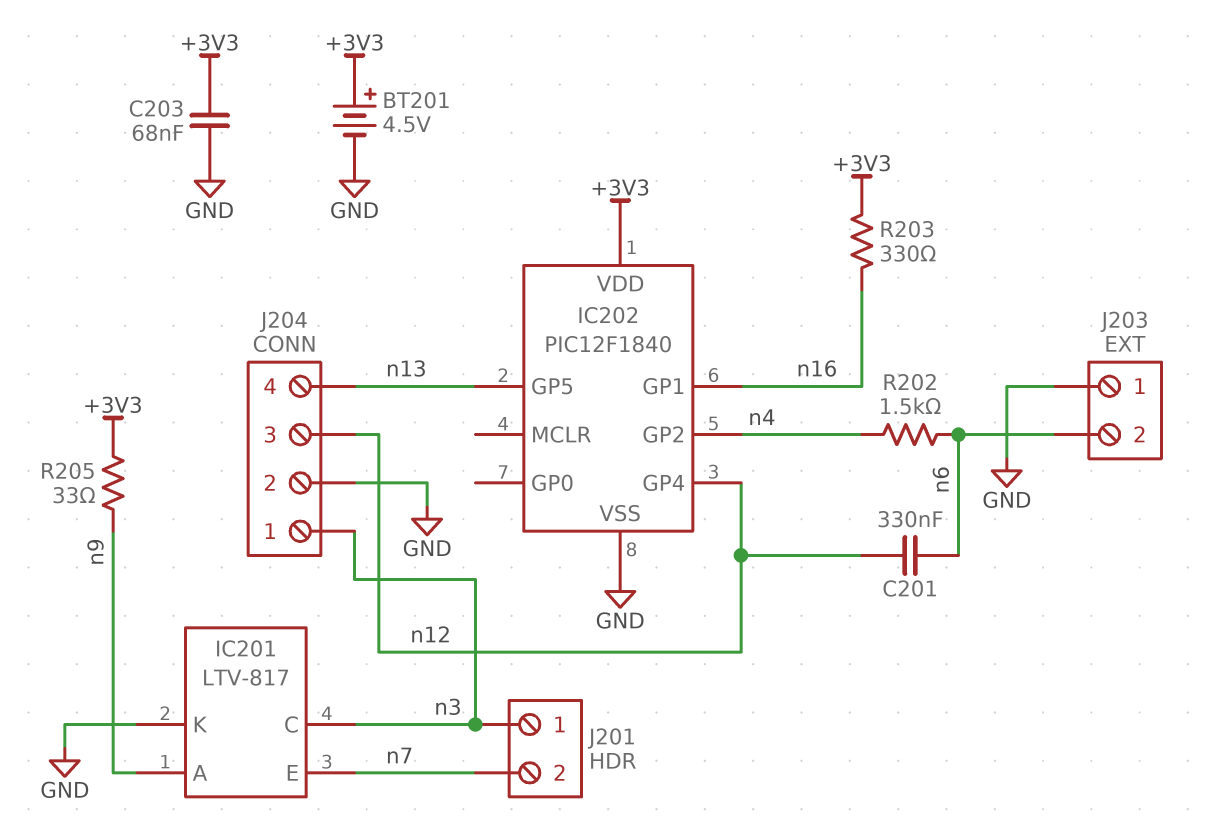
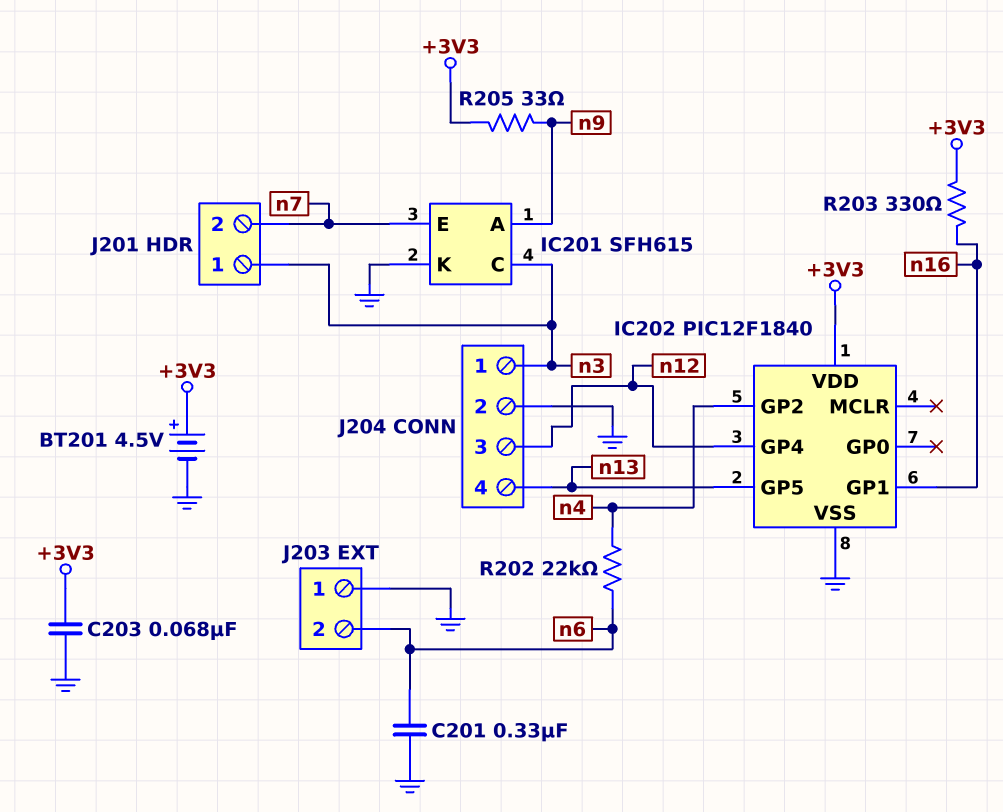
C201: 330nF (n6, n12) -> 330nF (GND, n6)
IC201: LTV-817 -> SFH615
R202: 1.5k (n4, n6) -> 22k (n4, n6)

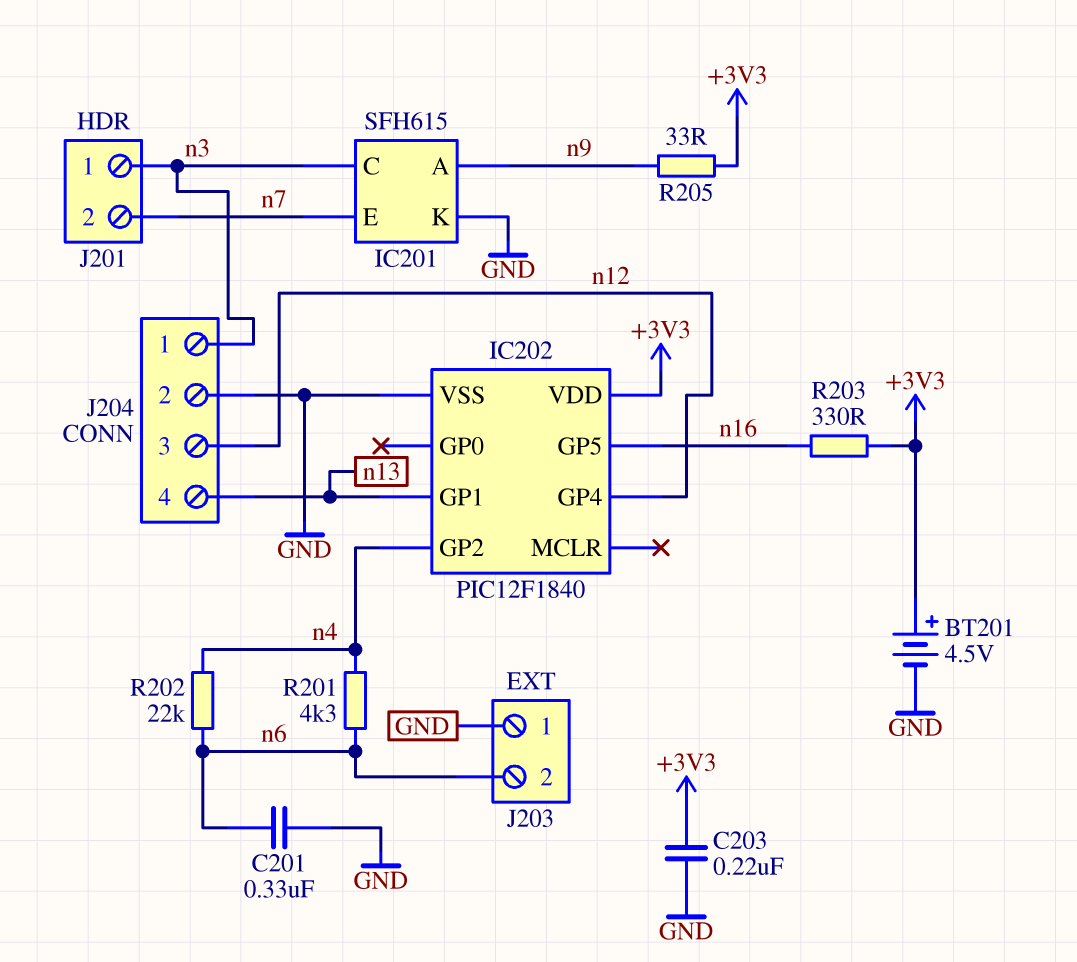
C203: 68nF (+3V3, GND) -> 220nF (+3V3, GND)
IC202 pin GP1: n16 -> n13
IC202 pin GP5: n13 -> n16
R201: none -> 4.3k (n4, n6)

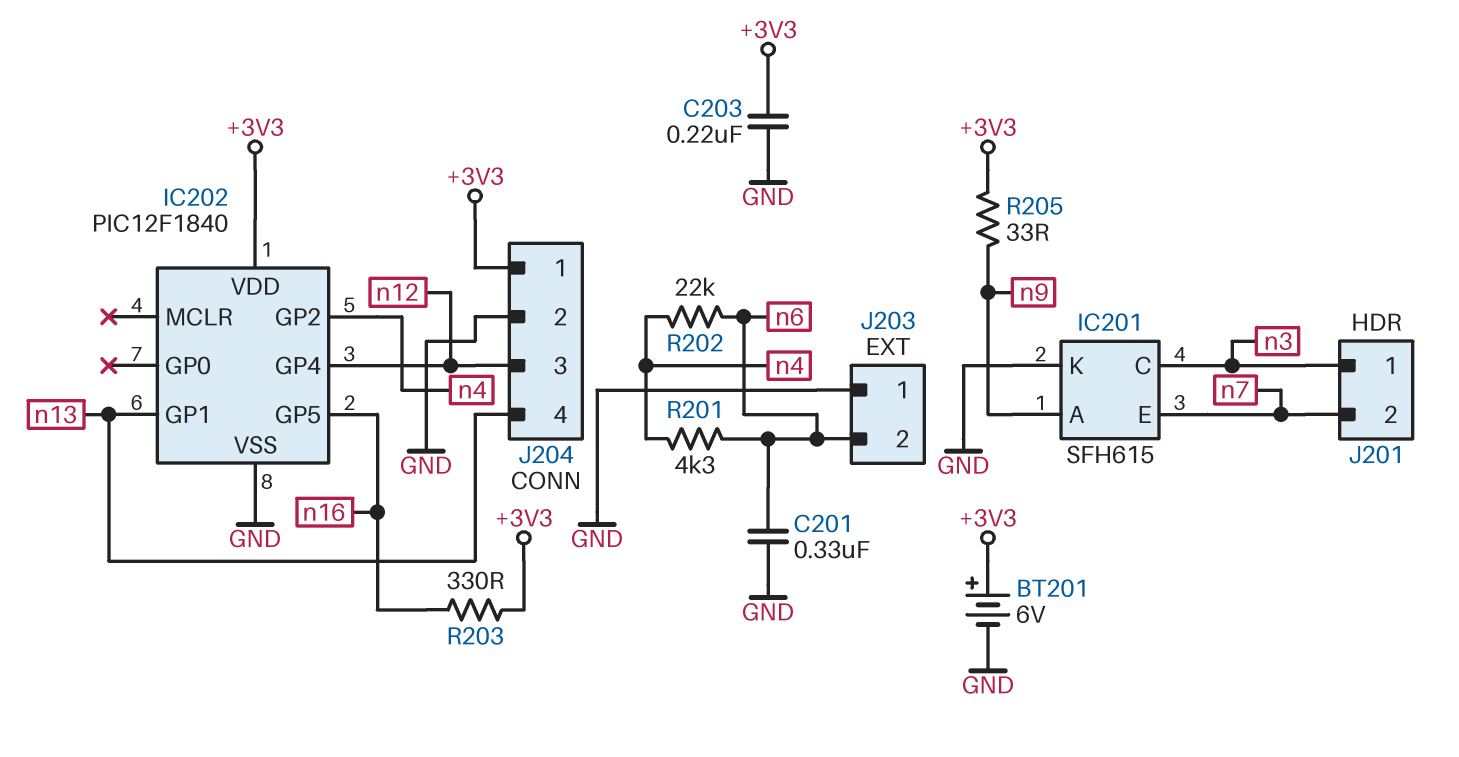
BT201: 4.5V (plus +3V3, minus GND) -> 6V (plus +3V3, minus GND)
J204 pin 1: n3 -> +3V3

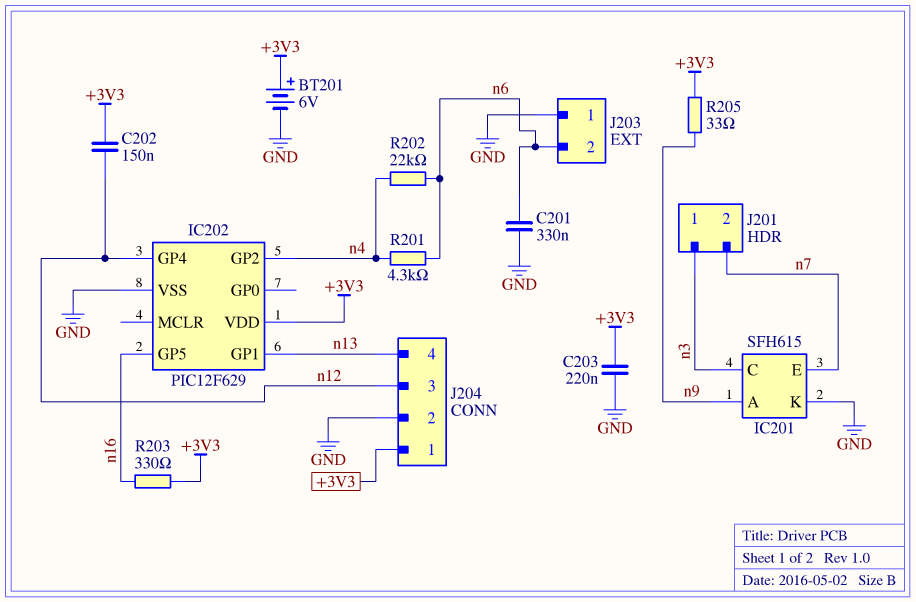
C202: none -> 150nF (+3V3, n12)
IC202: PIC12F1840 -> PIC12F629

